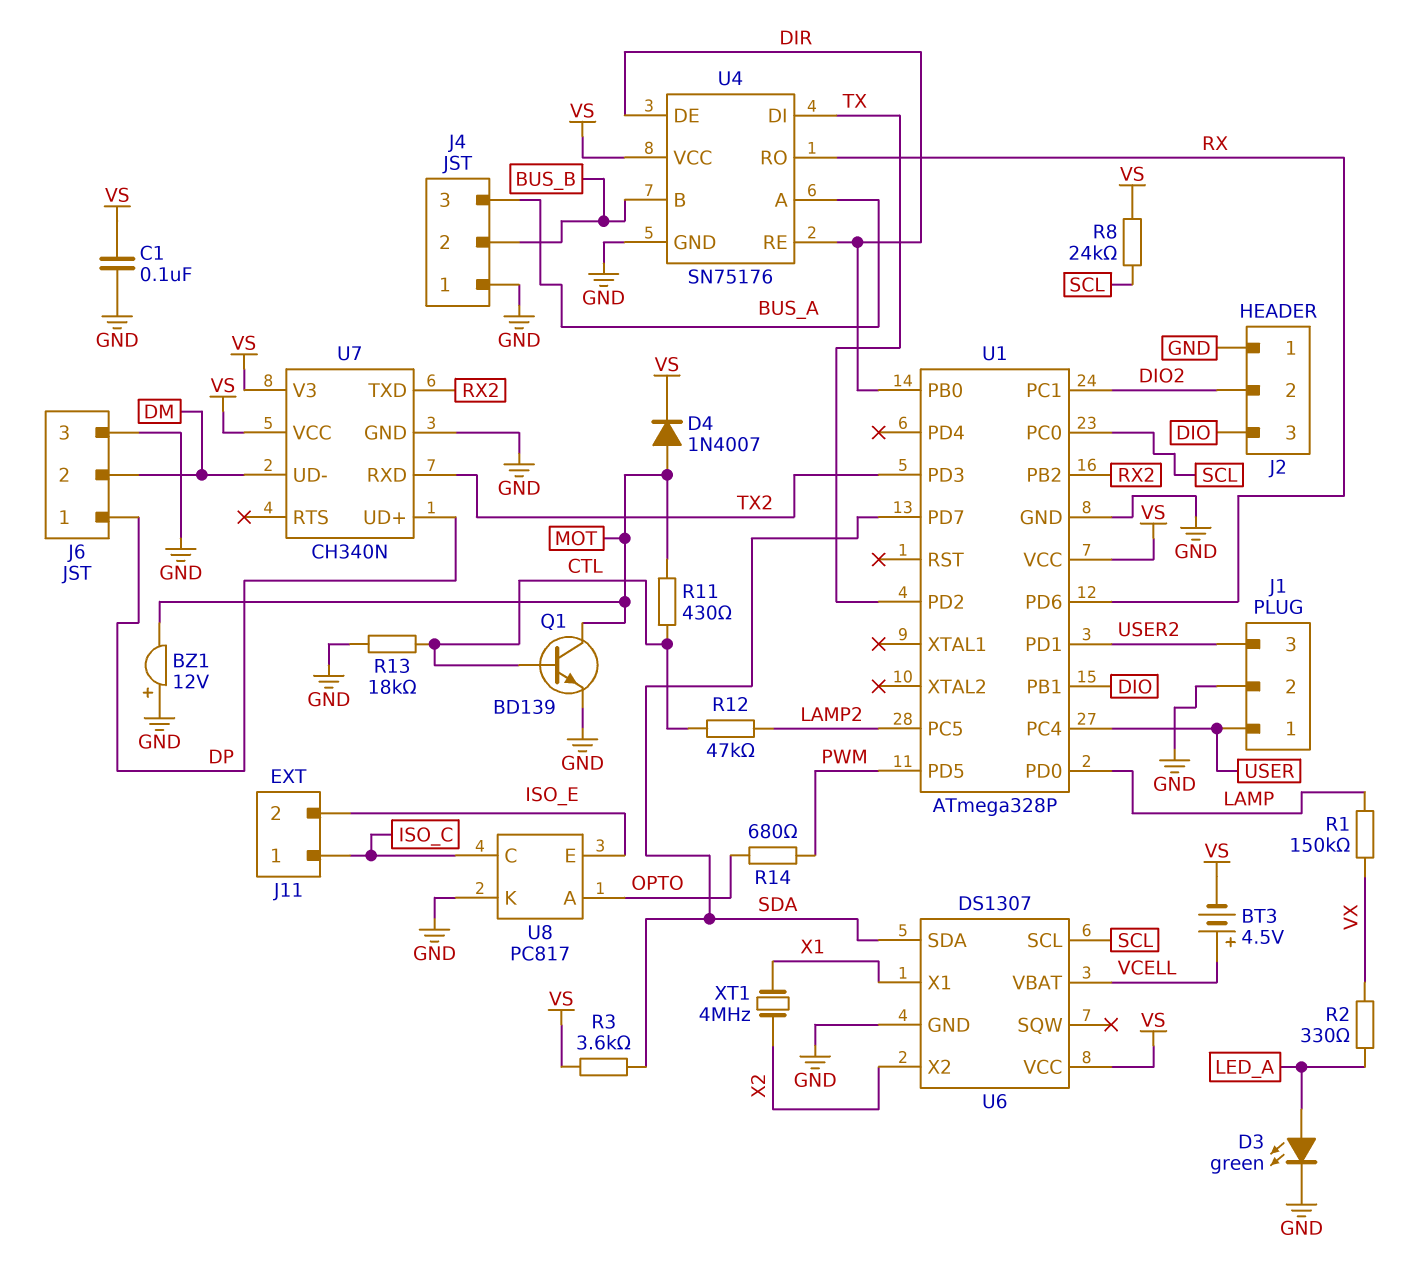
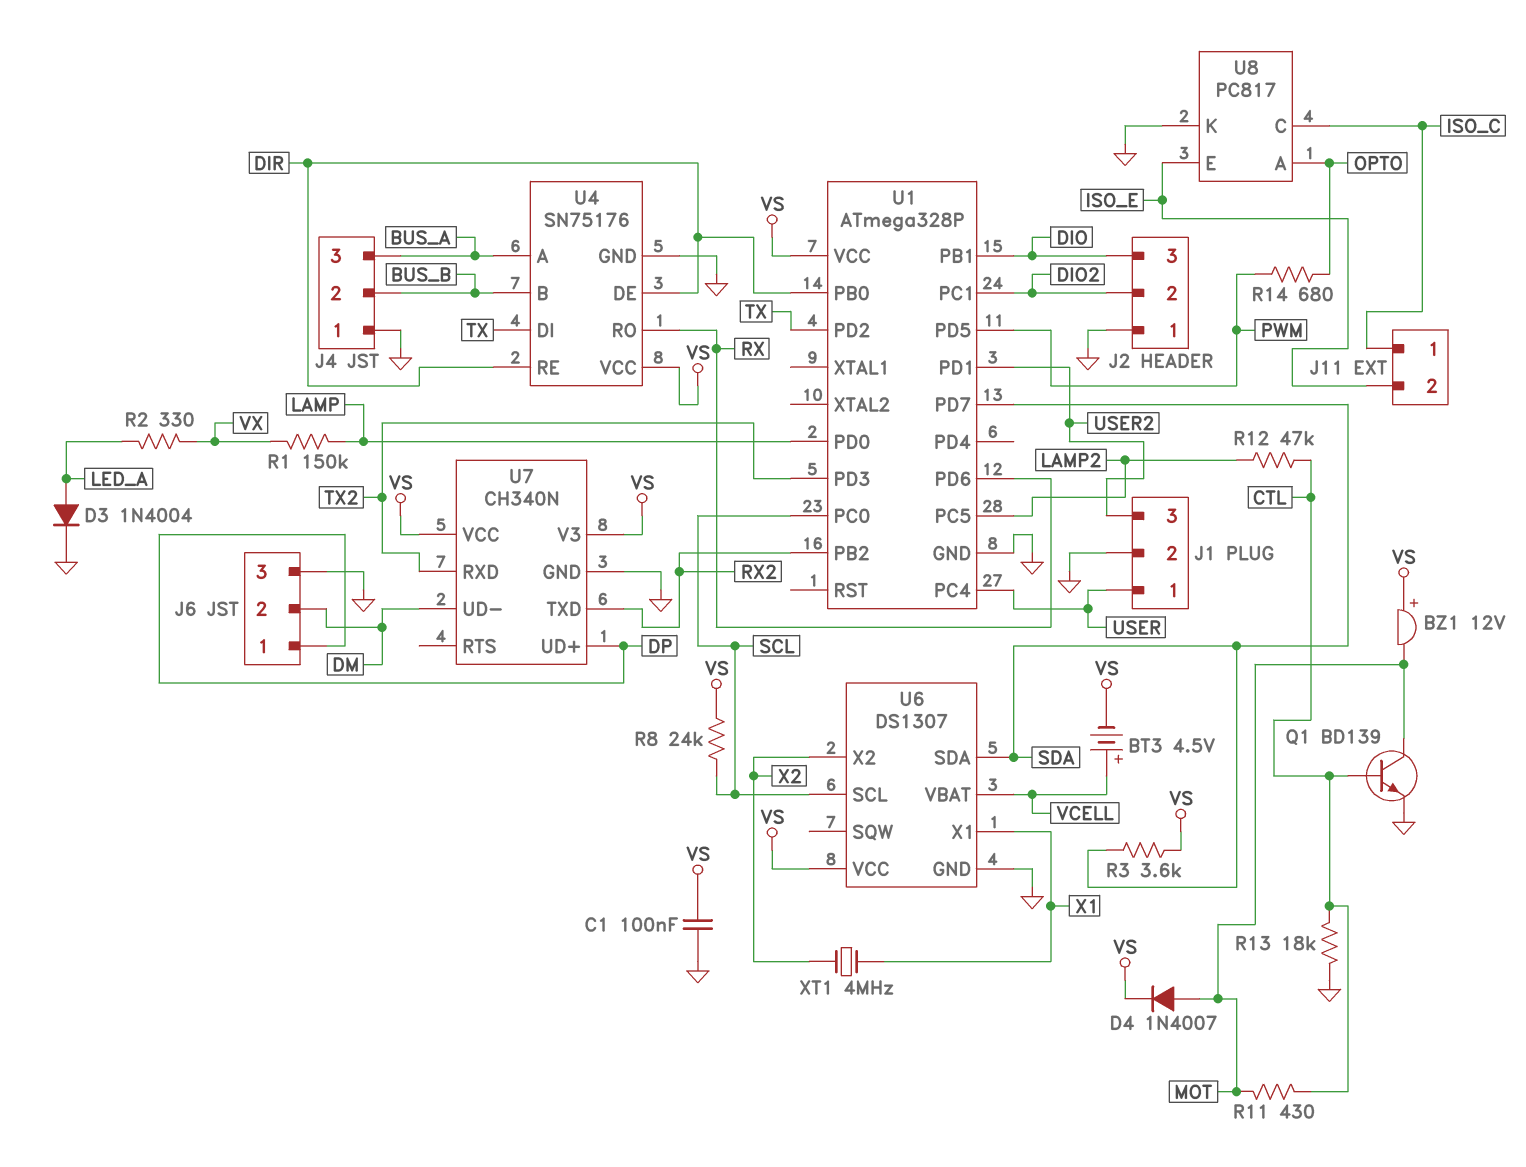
BZ1: buzzer 12V (plus GND, minus MOT) -> buzzer 12V (plus VS, minus MOT)
D3: LED green (A LED_A, K GND) -> diode 1N4004 (A LED_A, K GND)

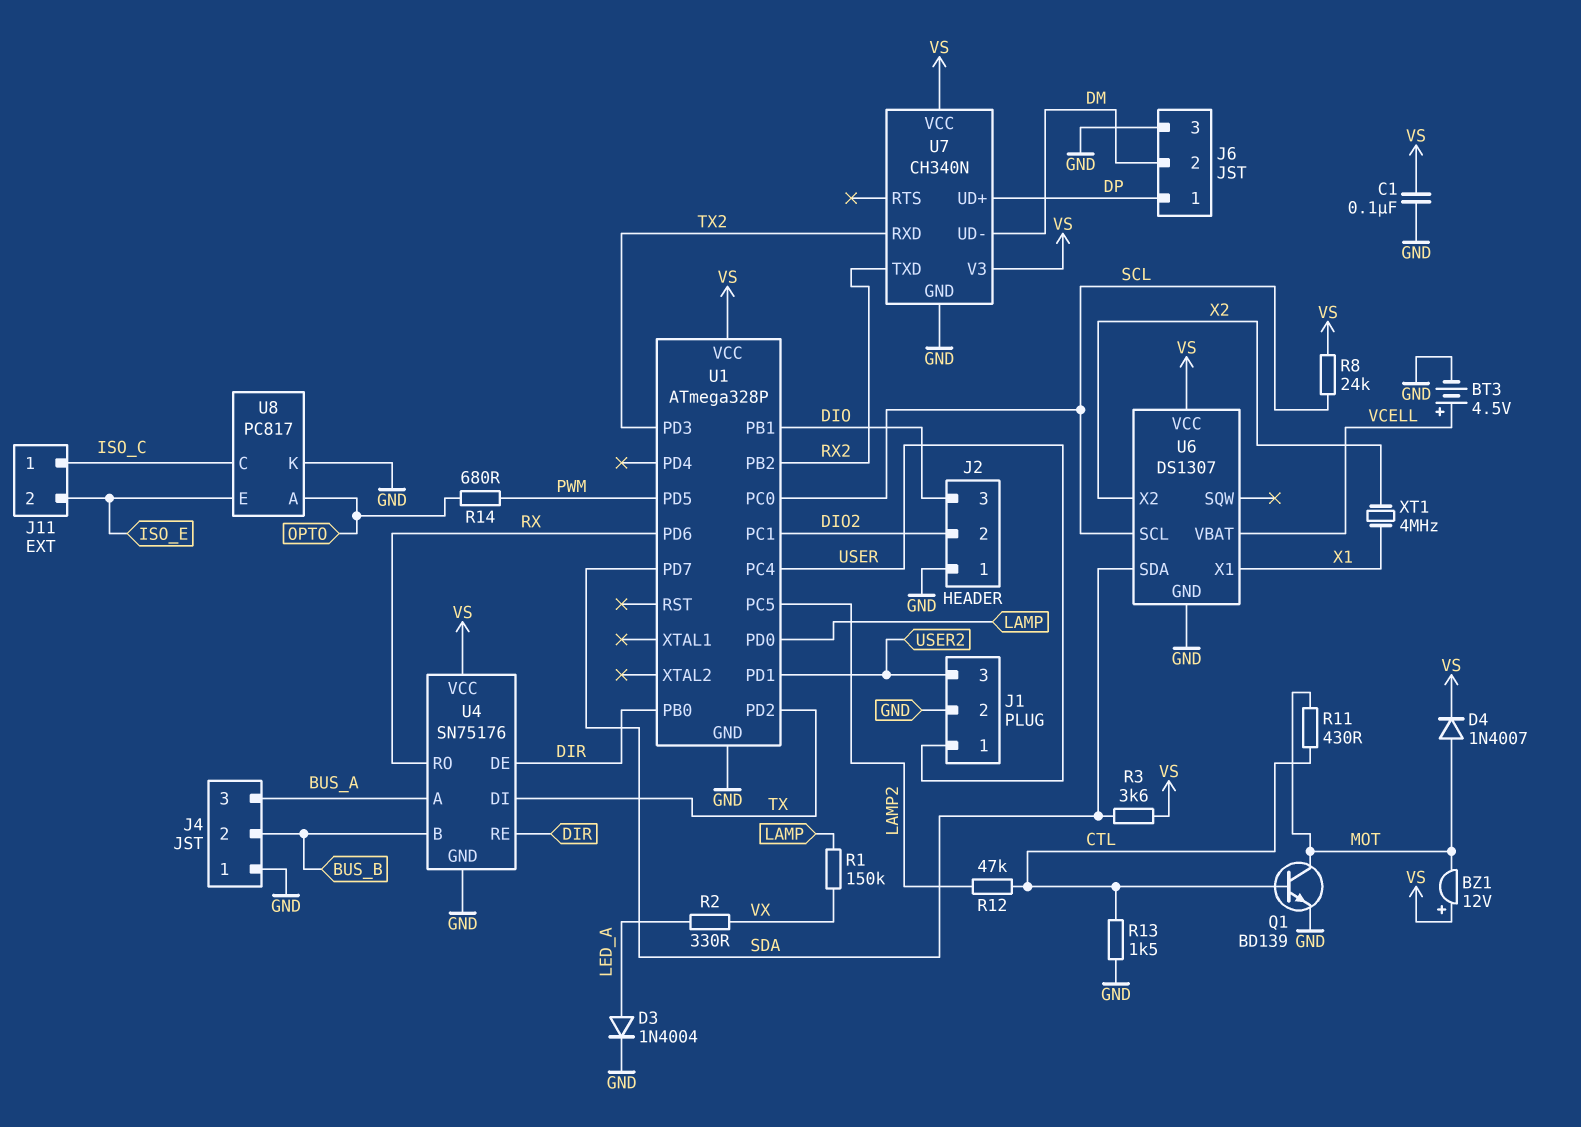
BT3: 4.5V (plus VCELL, minus VS) -> 4.5V (plus VCELL, minus GND)
R13: 18k (CTL, GND) -> 1.5k (CTL, GND)

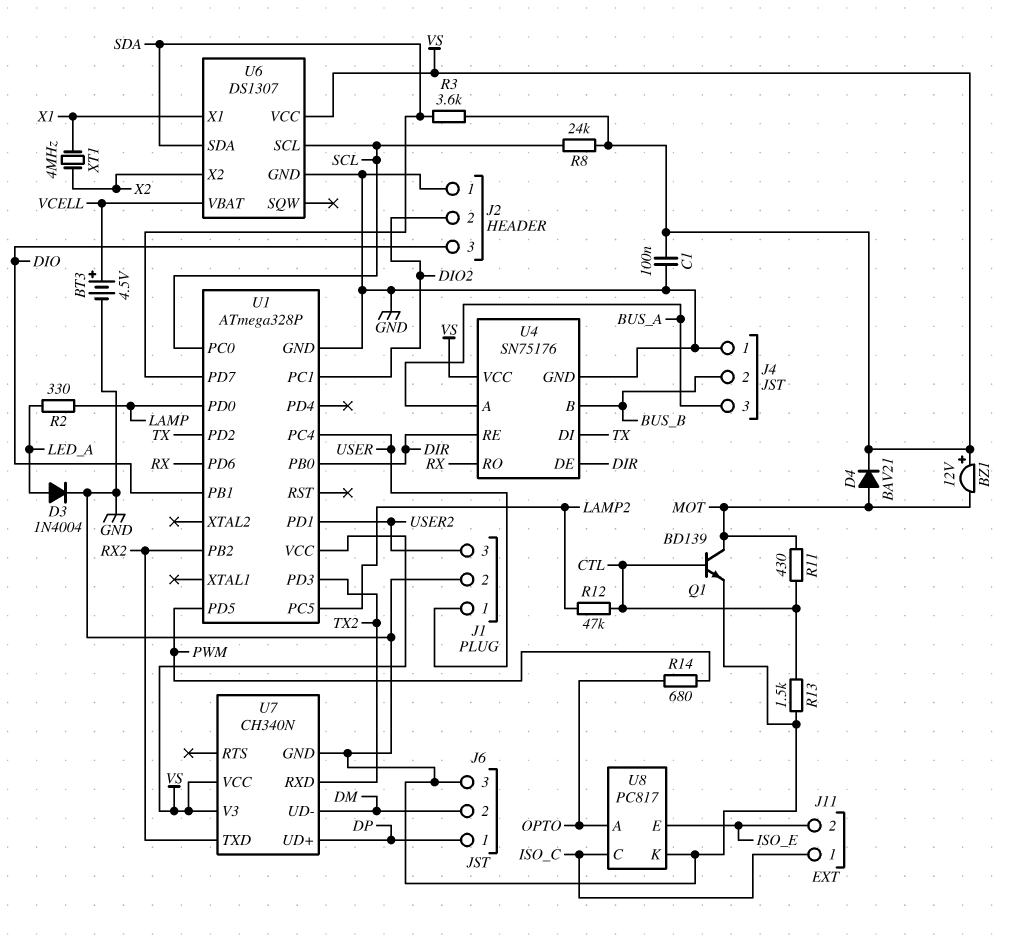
D4: diode 1N4007 (A MOT, K VS) -> diode BAV21 (A MOT, K VS)
R1: 150k (LAMP, VX) -> none
R2: 330 (LED_A, VX) -> 330 (LAMP, LED_A)

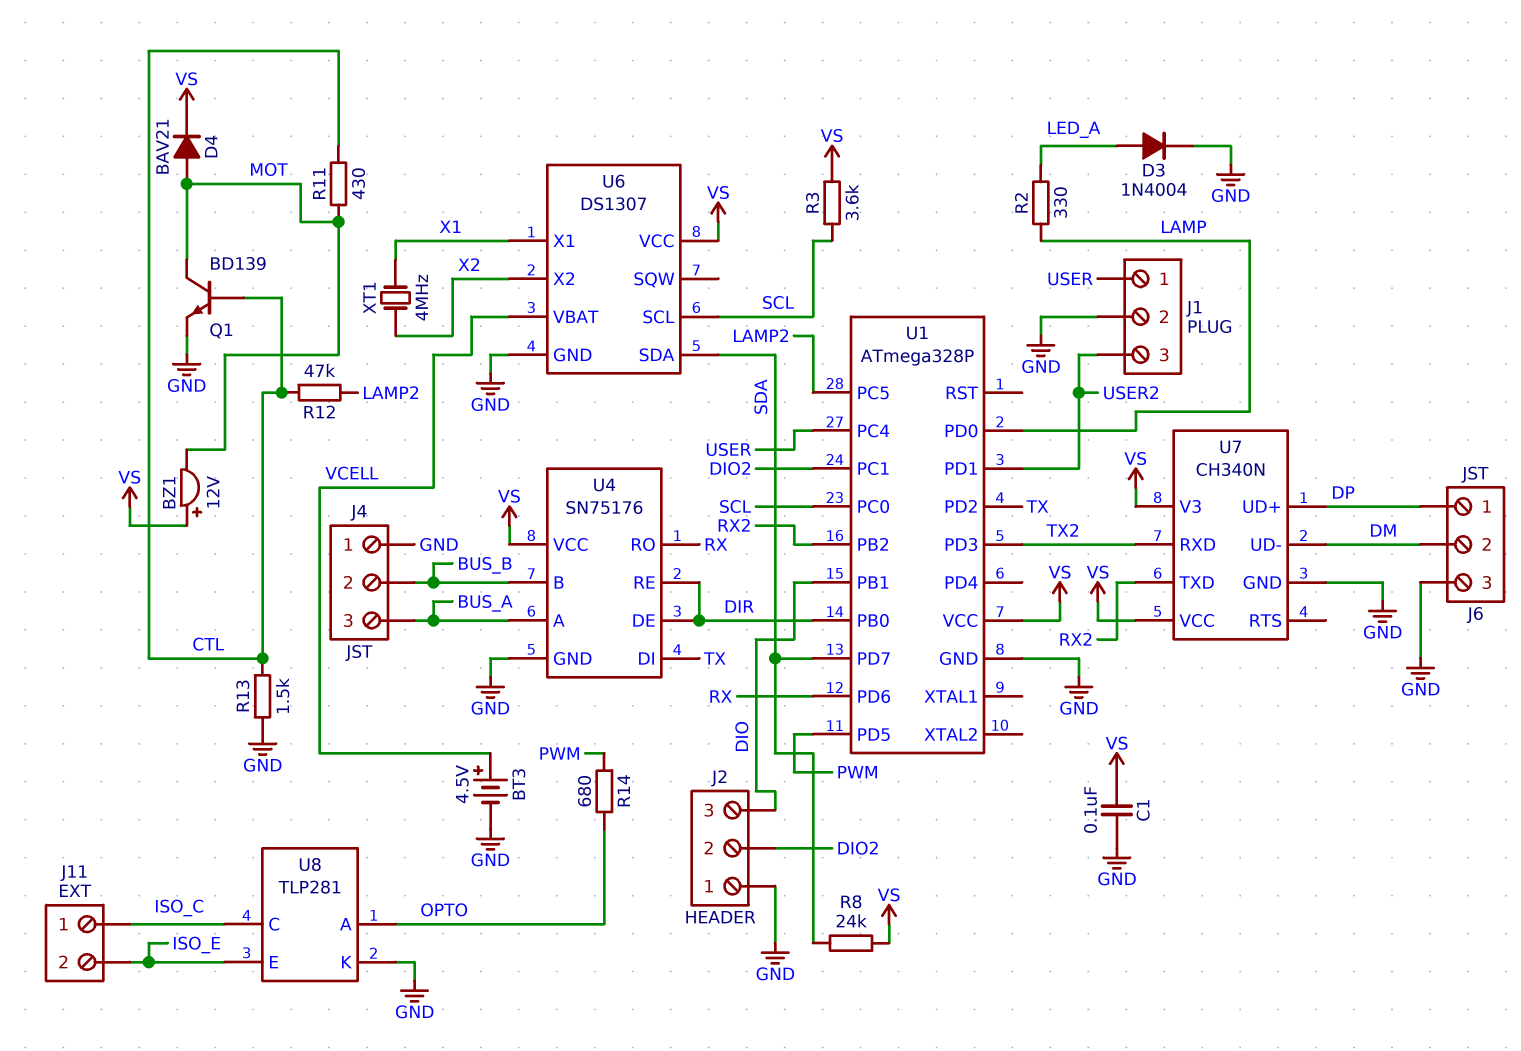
R3: 3.6k (SDA, VS) -> 3.6k (SCL, VS)
R8: 24k (SCL, VS) -> 24k (SDA, VS)
U8: PC817 -> TLP281

